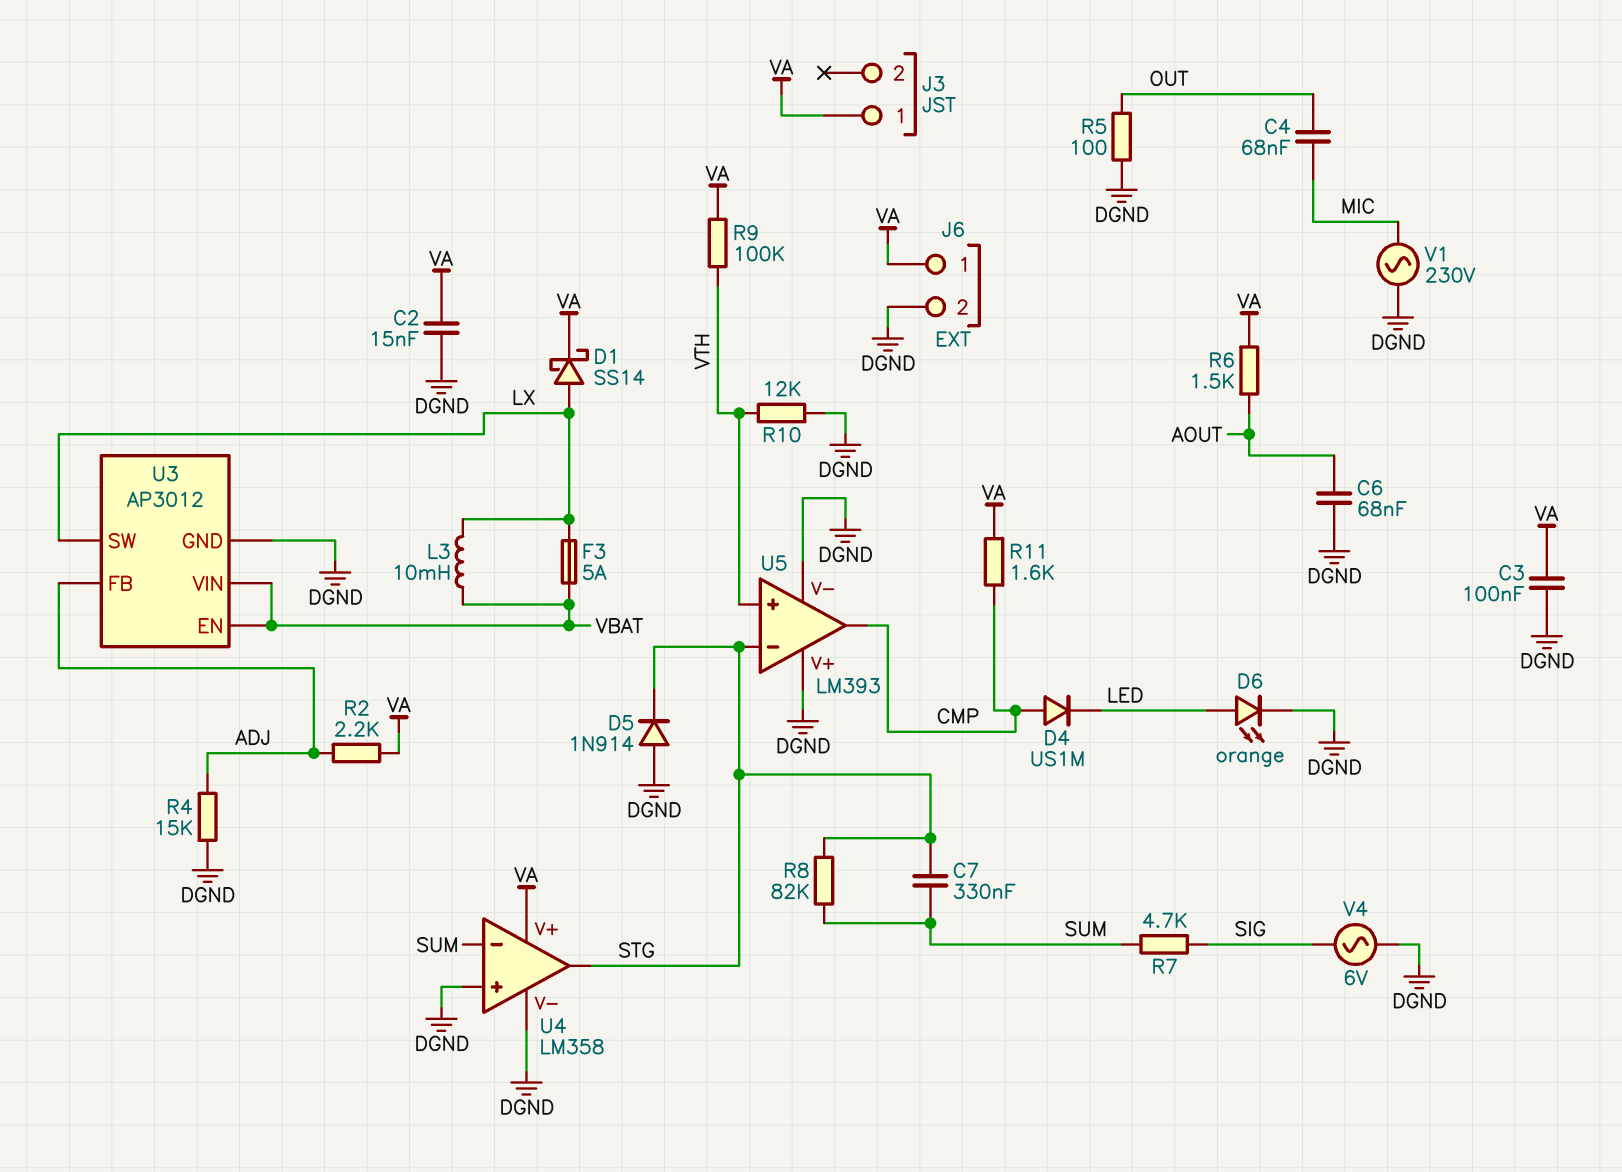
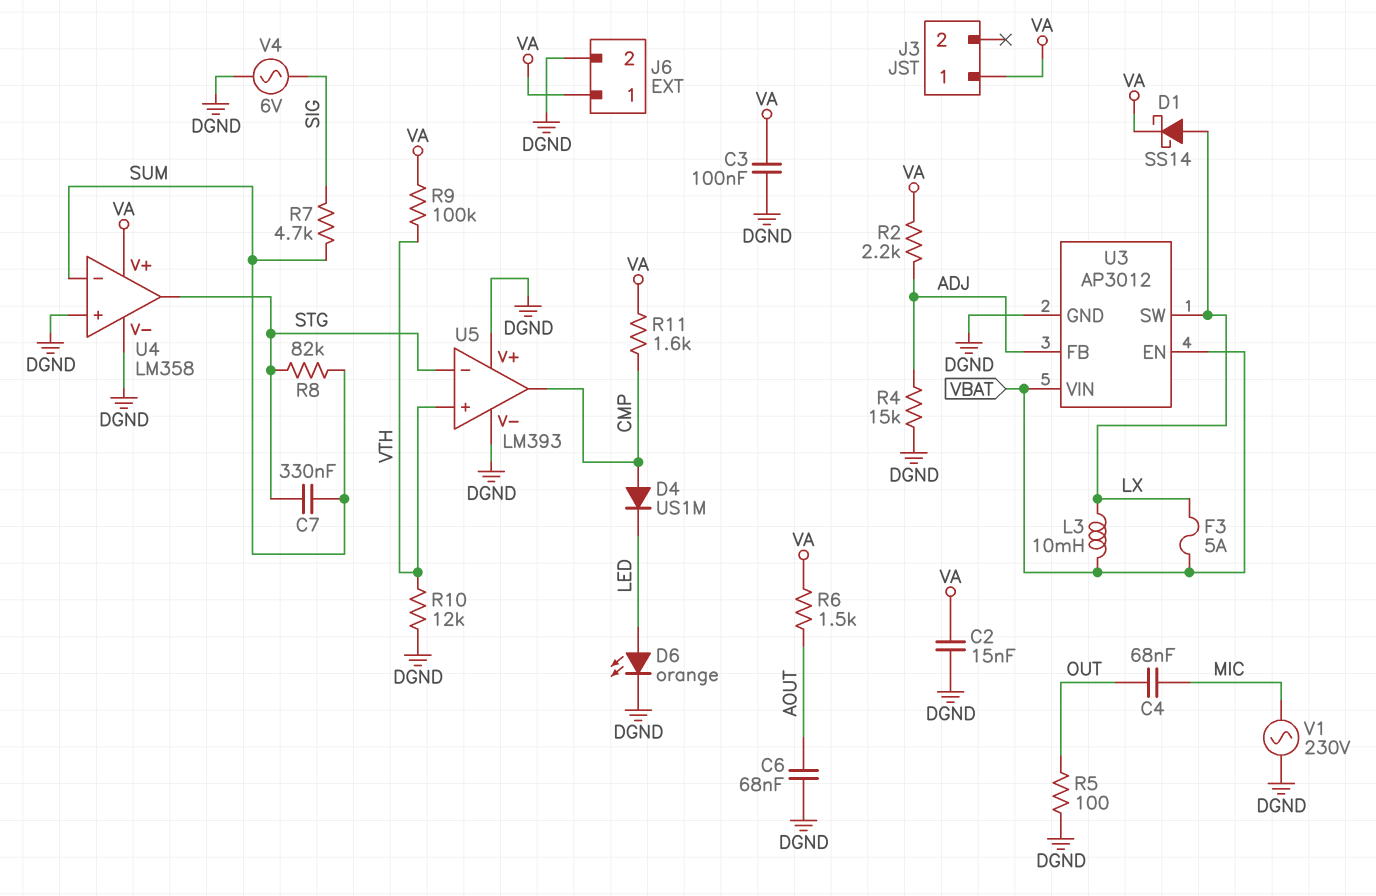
D5: diode 1N914 (A DGND, K STG) -> none

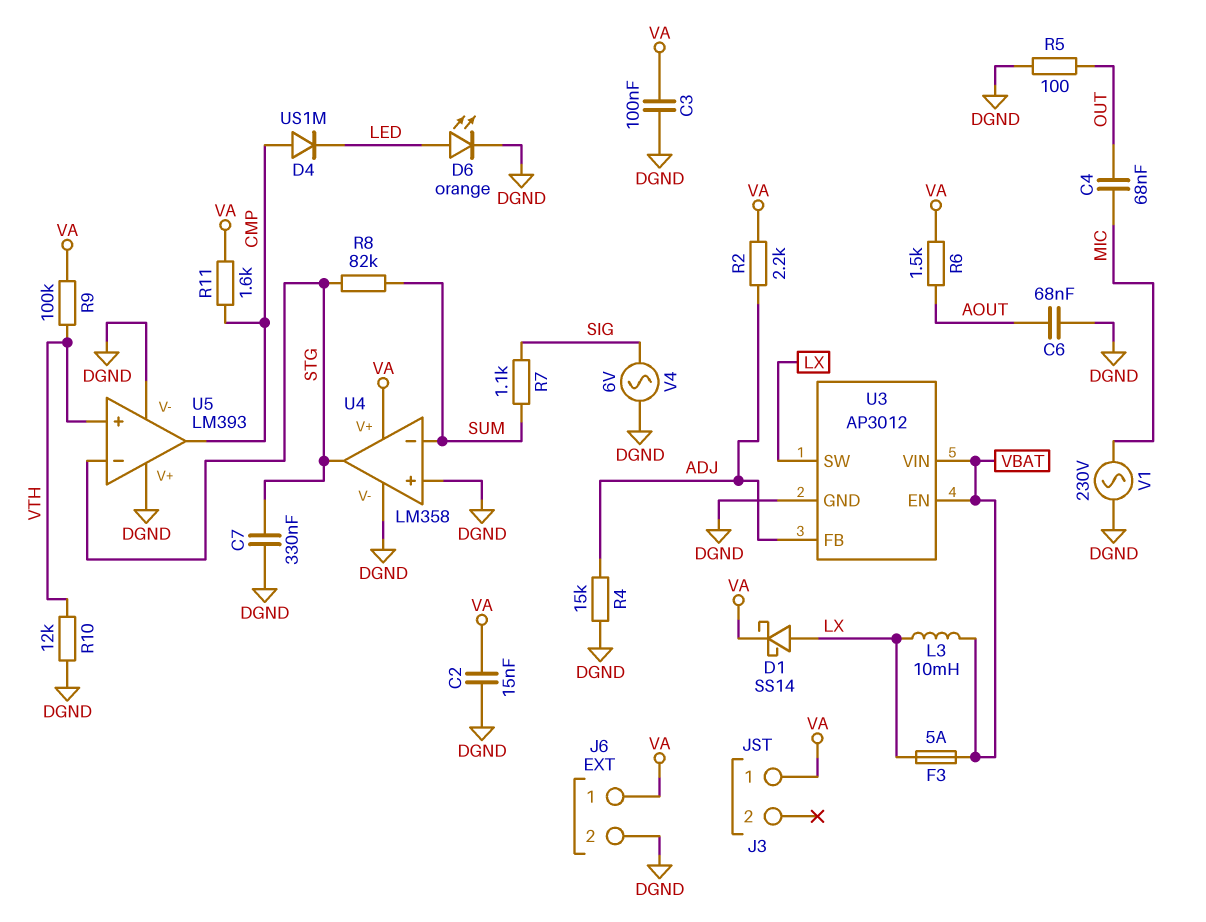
C7: 330nF (STG, SUM) -> 330nF (DGND, STG)
R7: 4.7k (SIG, SUM) -> 1.1k (SIG, SUM)

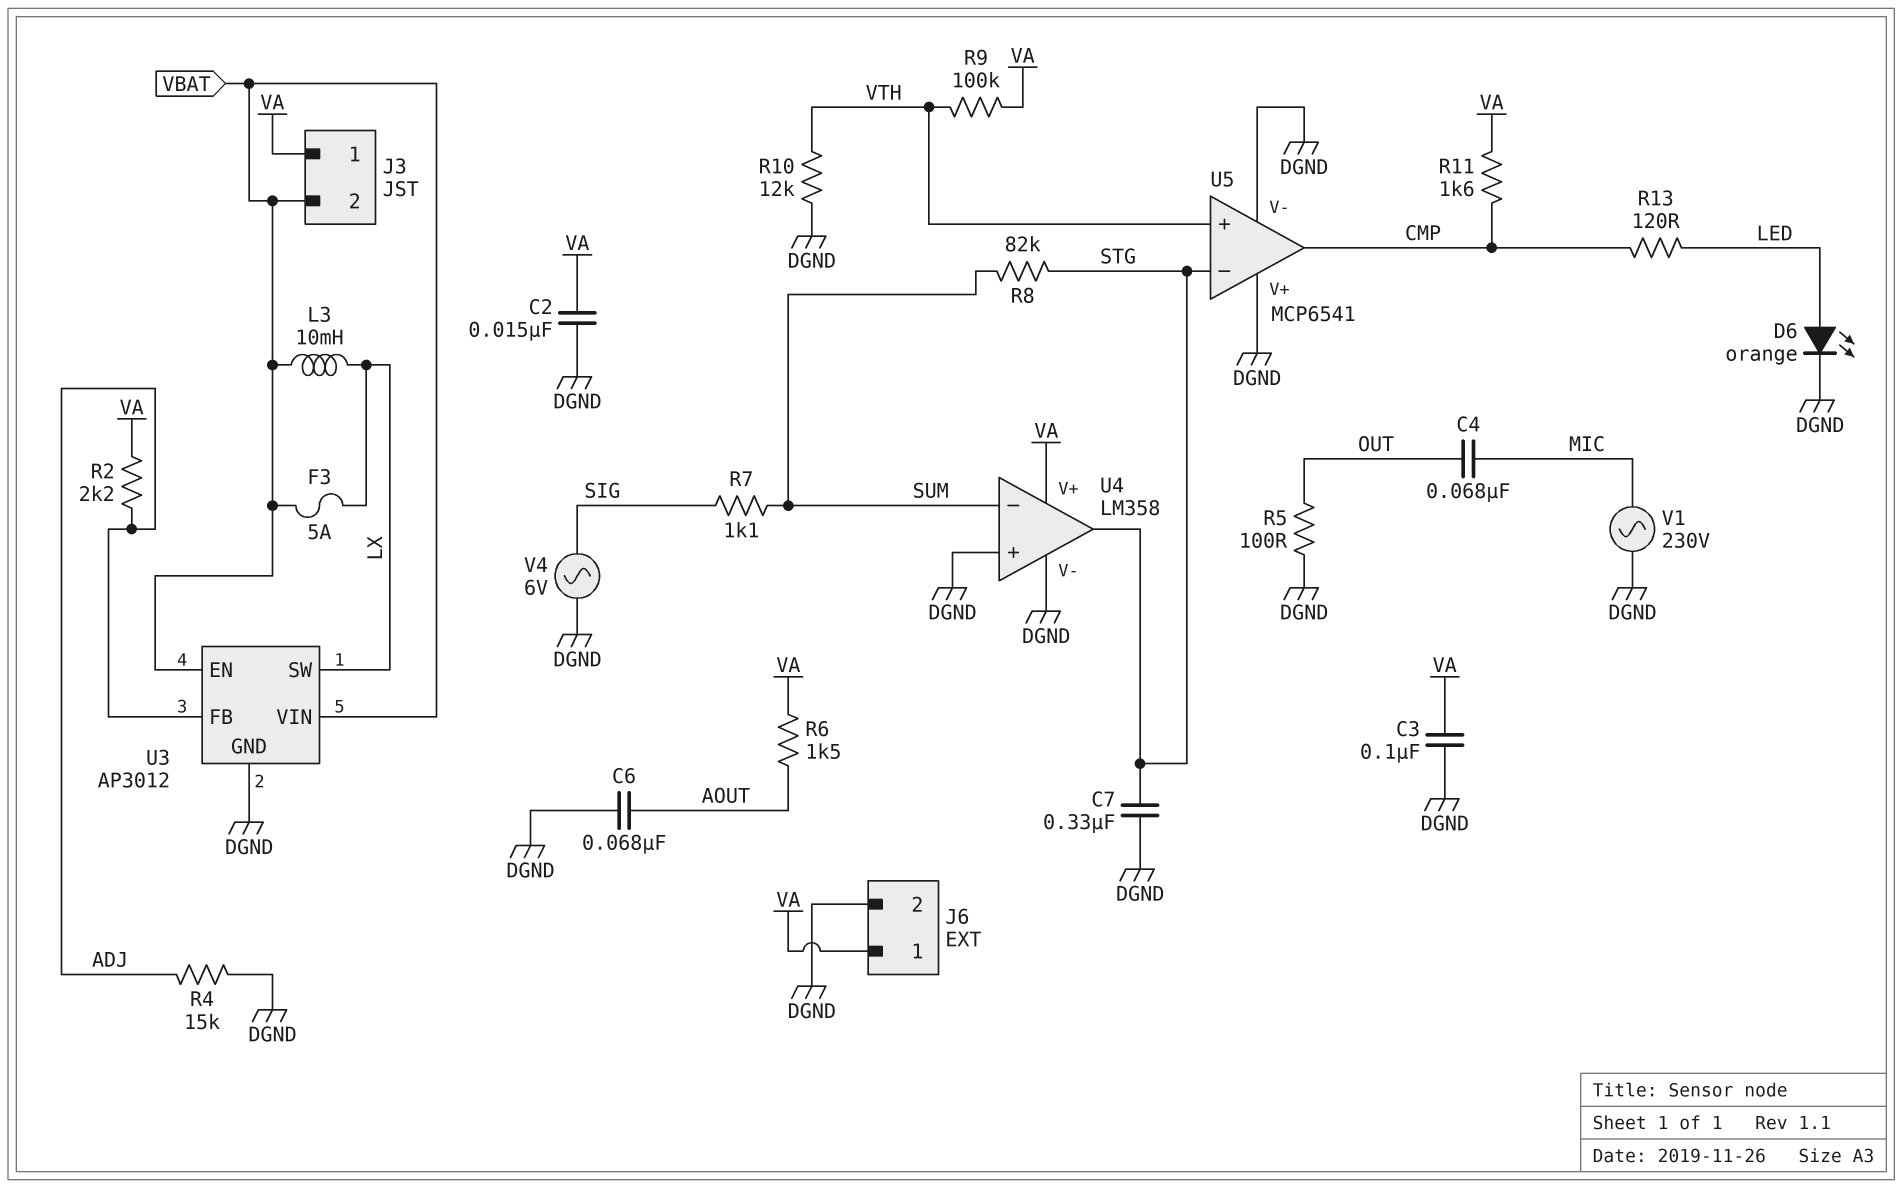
D1: schottky SS14 (A LX, K VA) -> none
D4: diode US1M (A CMP, K LED) -> none
J3 pin 2: none -> VBAT
R13: none -> 120 (CMP, LED)
U5: LM393 -> MCP6541

